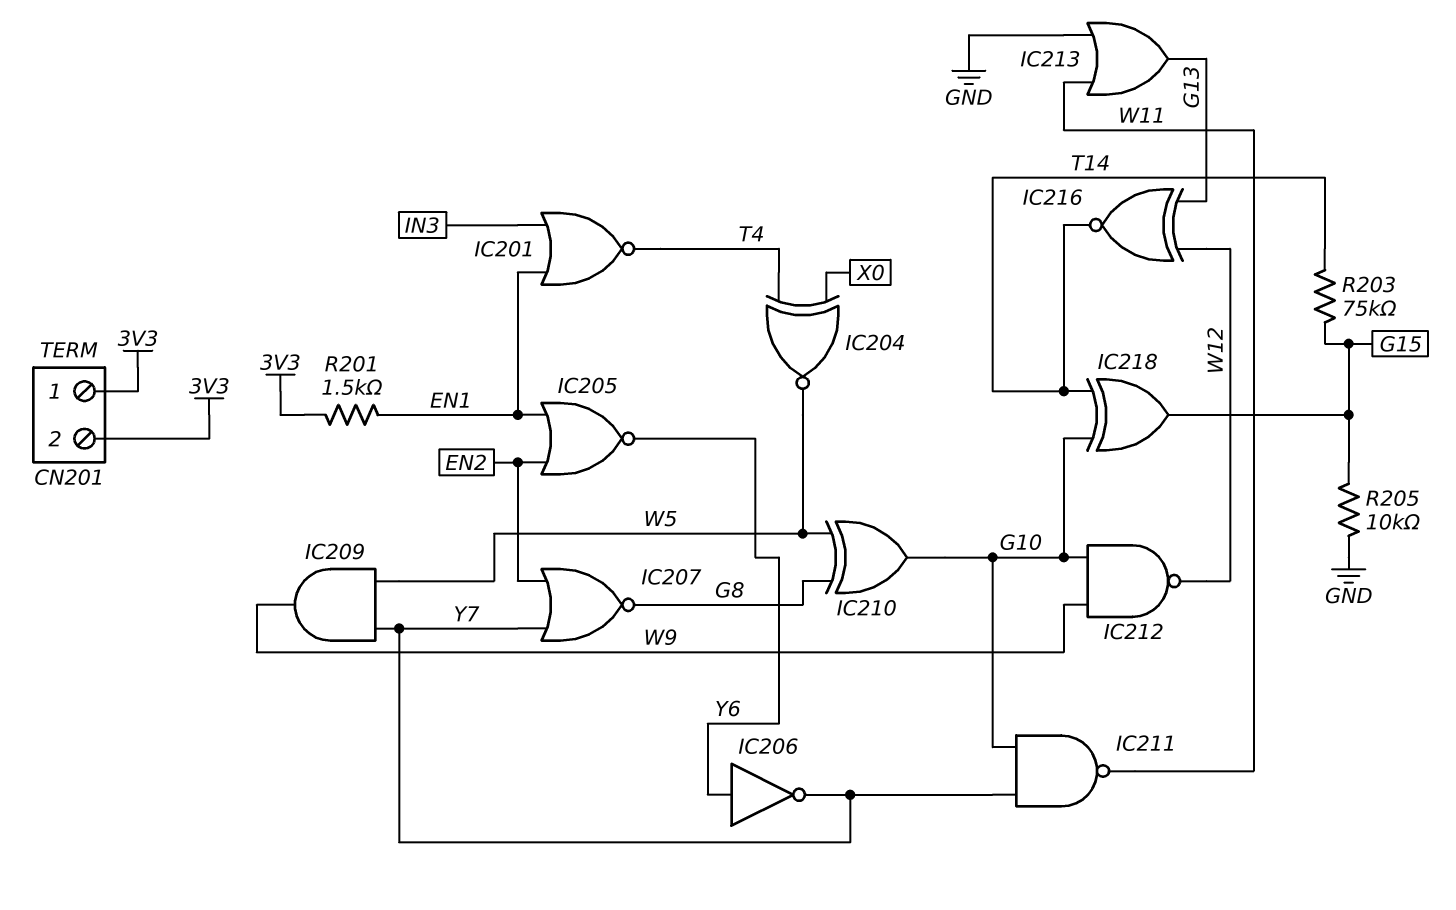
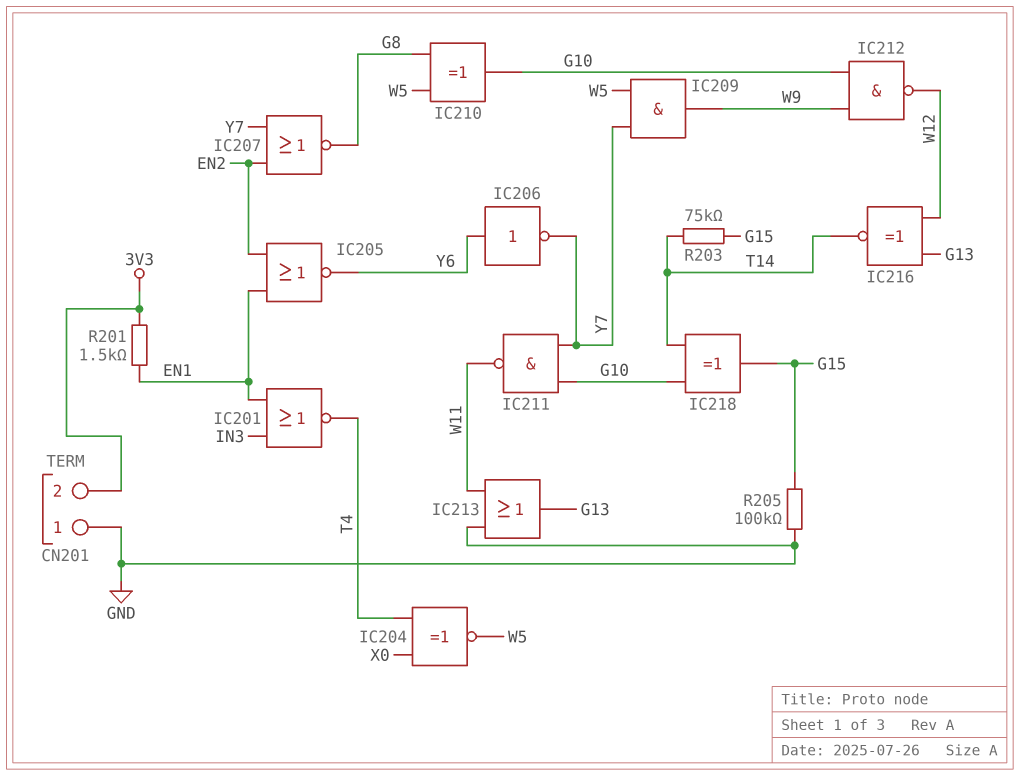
CN201 pin 1: 3V3 -> GND
R205: 10k (G15, GND) -> 100k (G15, GND)

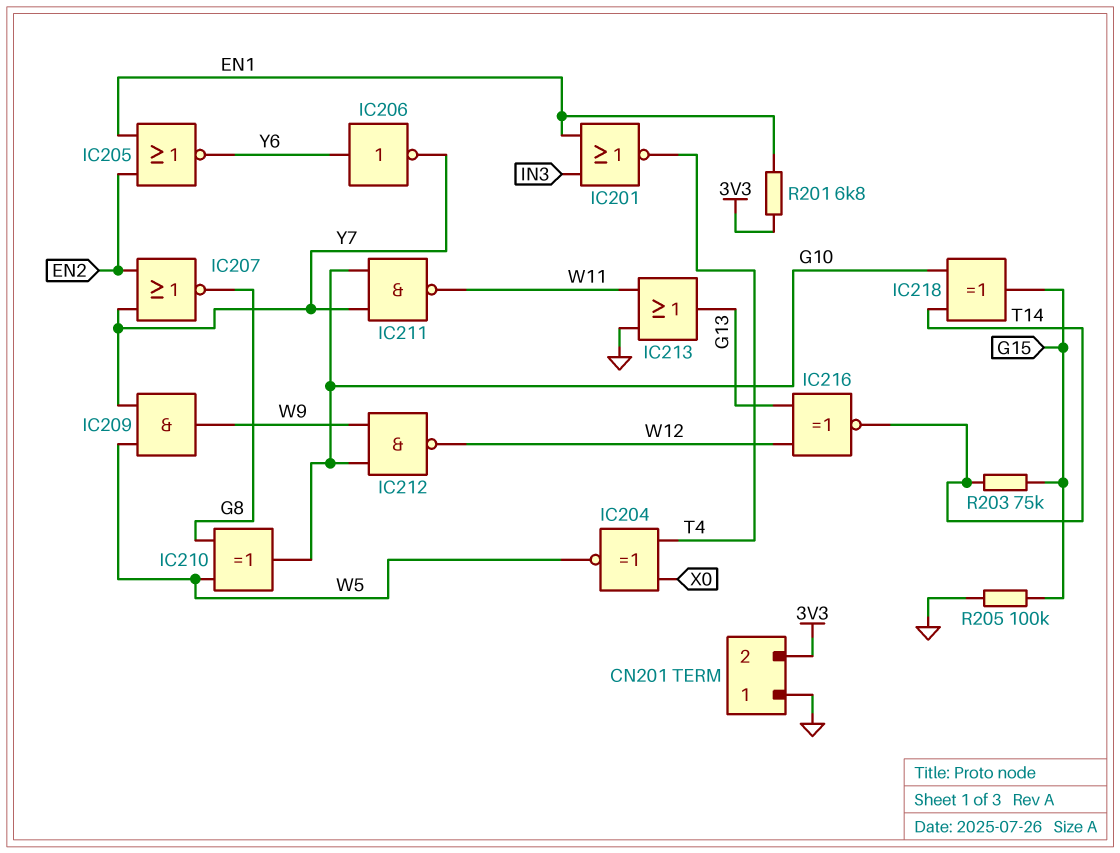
R201: 1.5k (3V3, EN1) -> 6.8k (3V3, EN1)

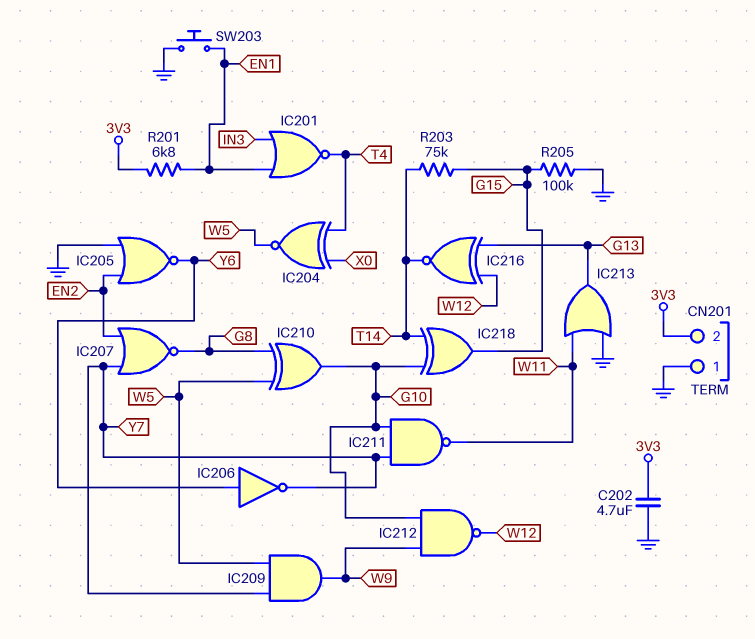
C202: none -> 4.7uF (3V3, GND)
IC205: NOR (in EN1, in EN2, out Y6) -> NOR (in EN2, in GND, out Y6)
SW203: none -> button (EN1, GND)

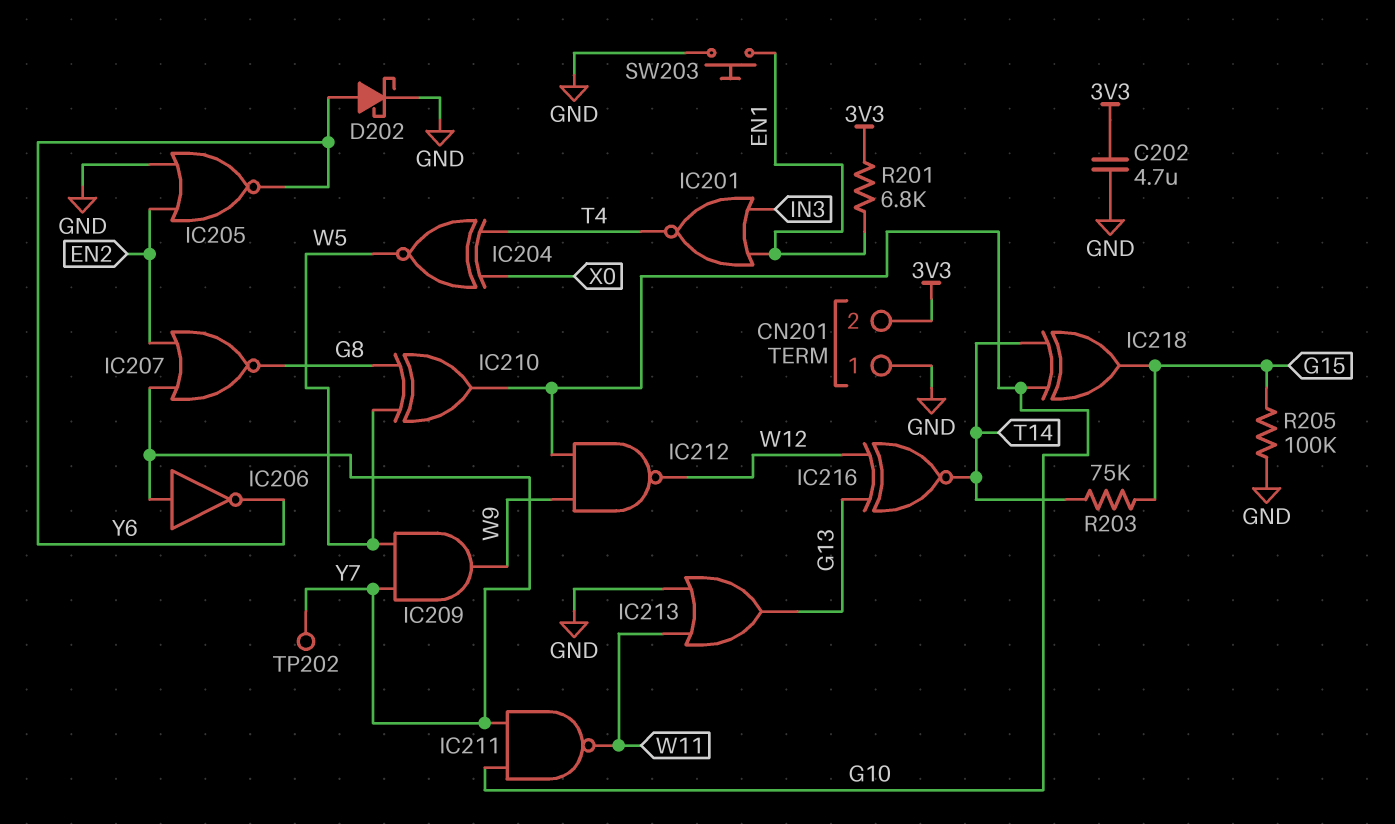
D202: none -> schottky (A Y6, K GND)
IC206: NOT (in Y6, out Y7) -> NOT (in Y7, out Y6)
TP202: none -> test point (Y7)

